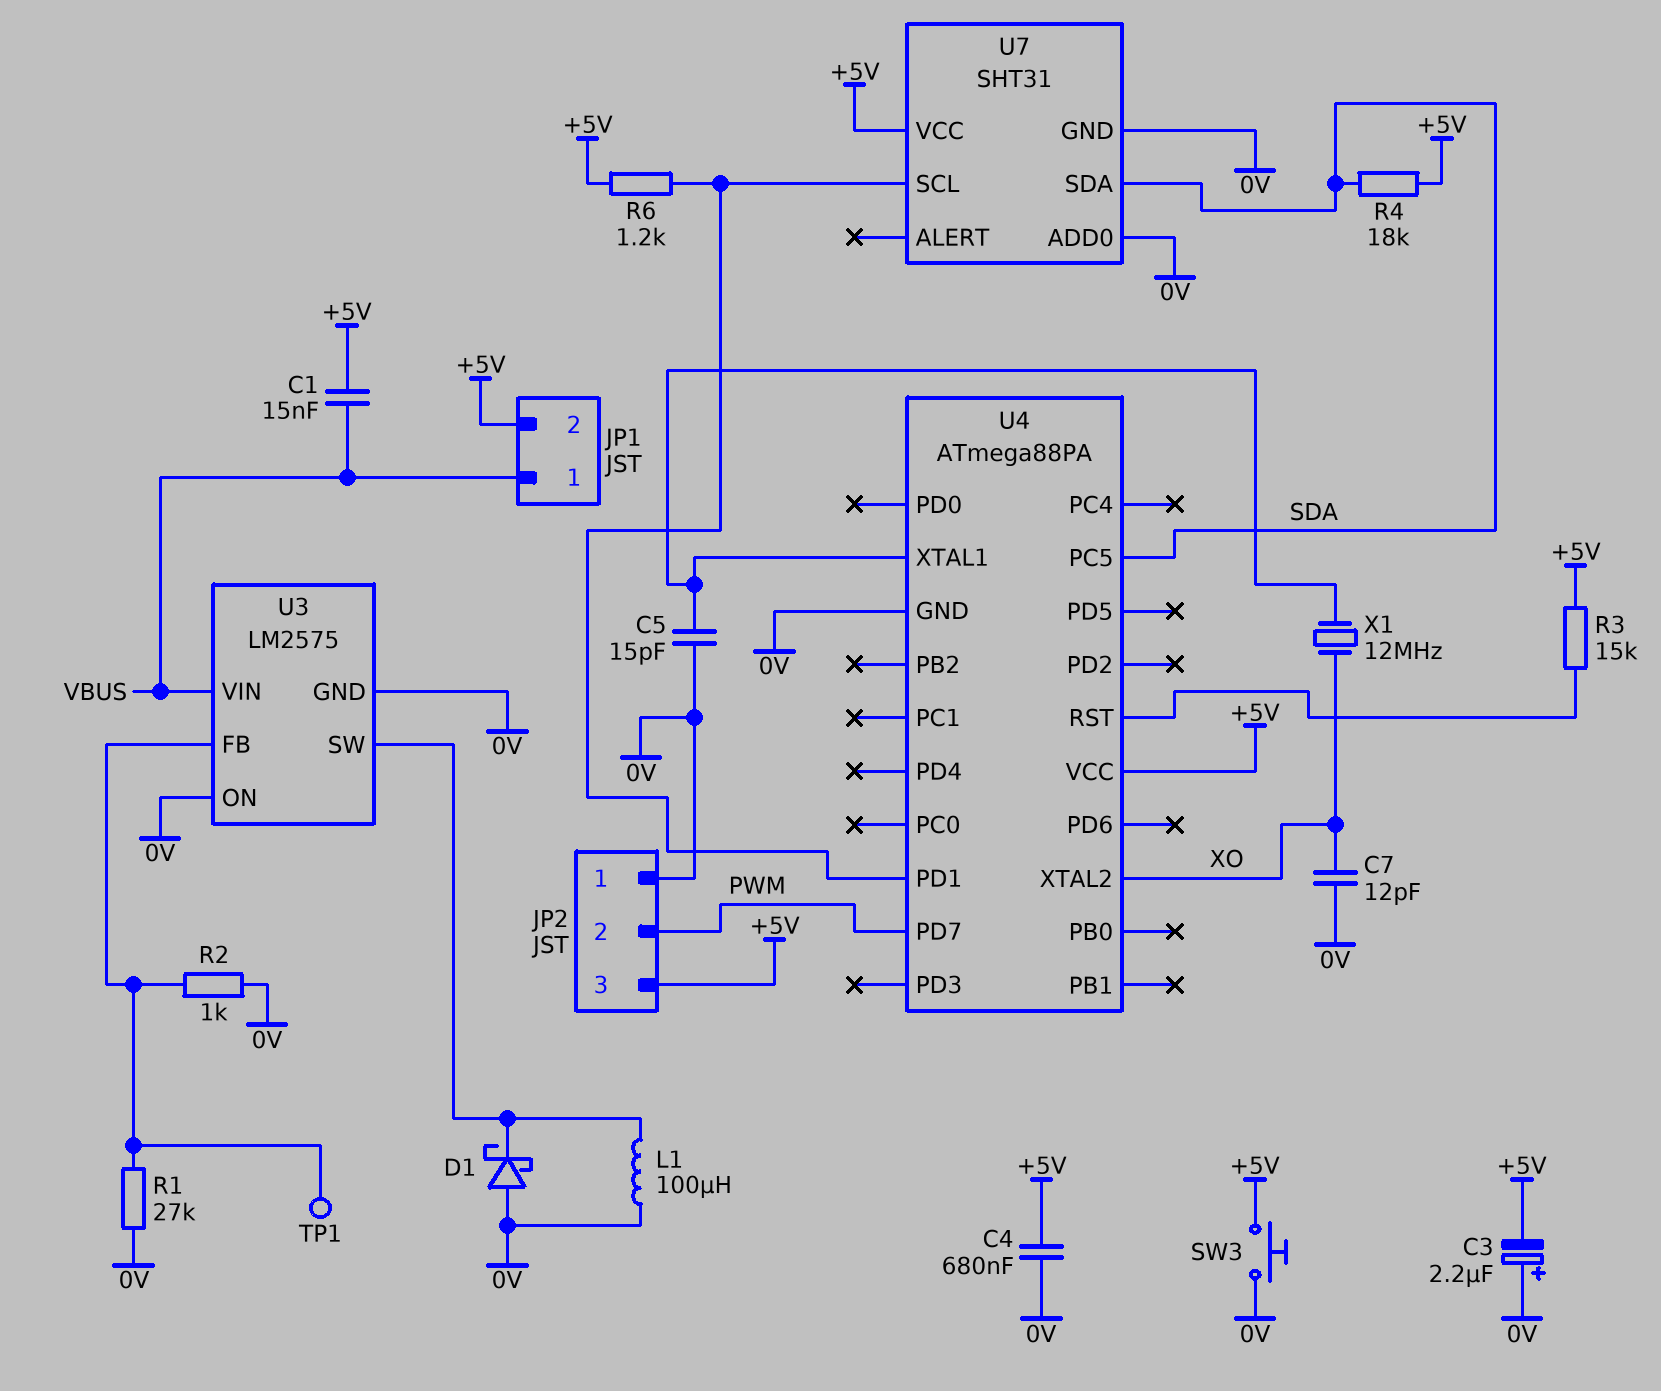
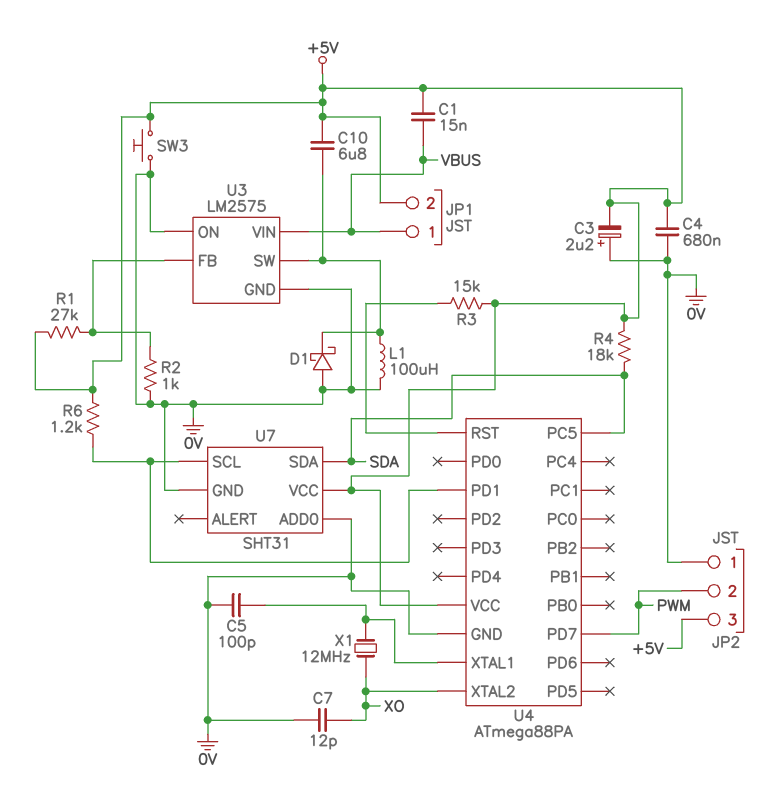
C5: 15pF (0V, U4/XTAL1) -> 100pF (0V, U4/XTAL1)
C10: none -> 6.8uF (+5V, U3/SW)
R1: 27k (0V, U3/FB) -> 27k (+5V, U3/FB)
TP1: test point (U3/FB) -> none

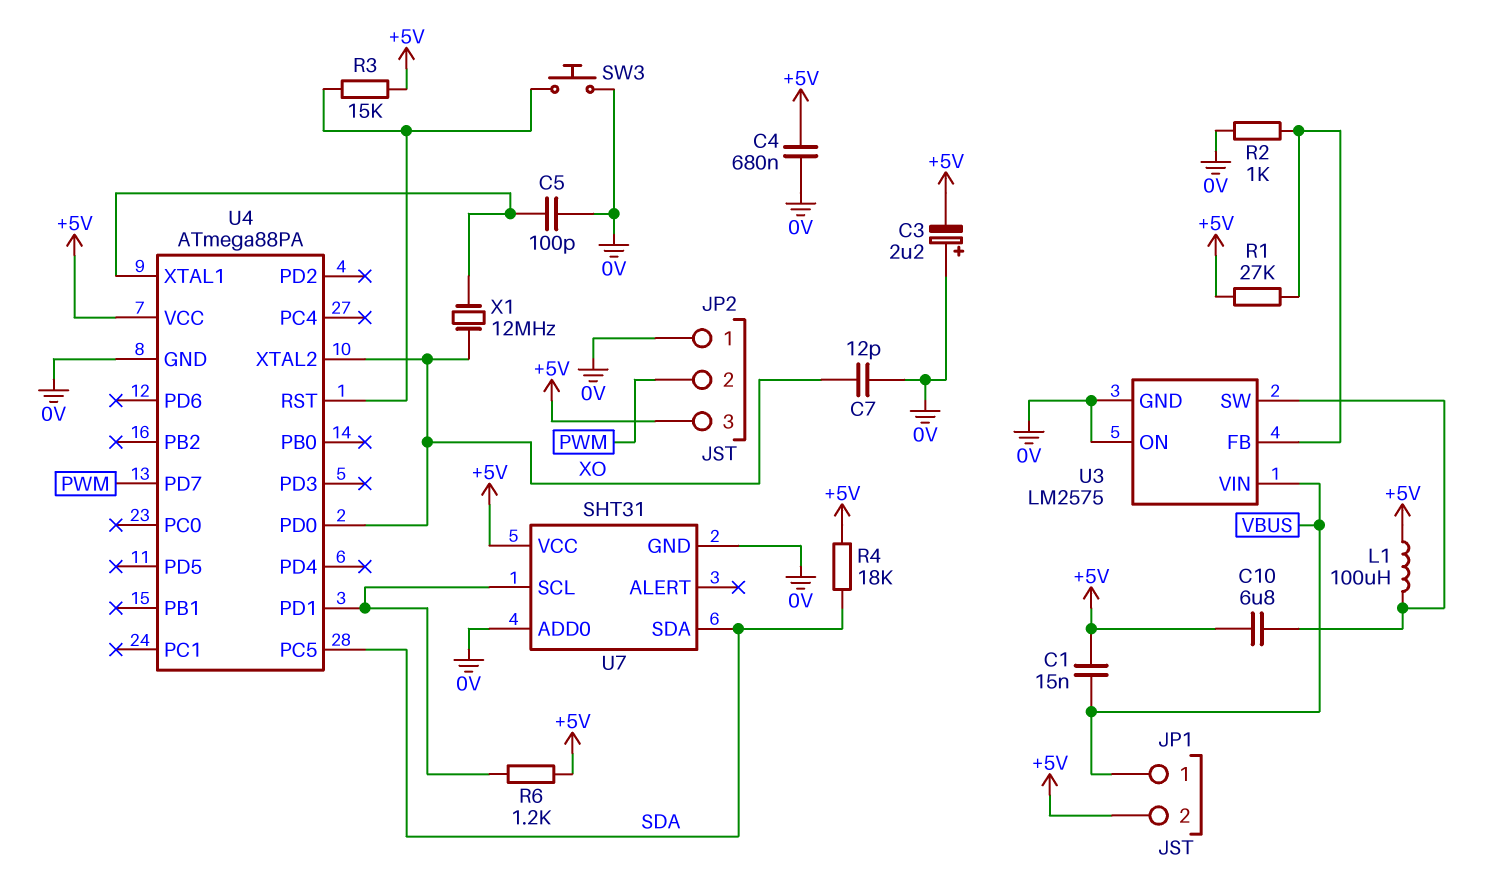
D1: schottky (A 0V, K U3/SW) -> none
L1: 100uH (0V, U3/SW) -> 100uH (+5V, U3/SW)
SW3: button (+5V, 0V) -> button (0V, U4/RST)
U4 pin PD0: none -> XO

